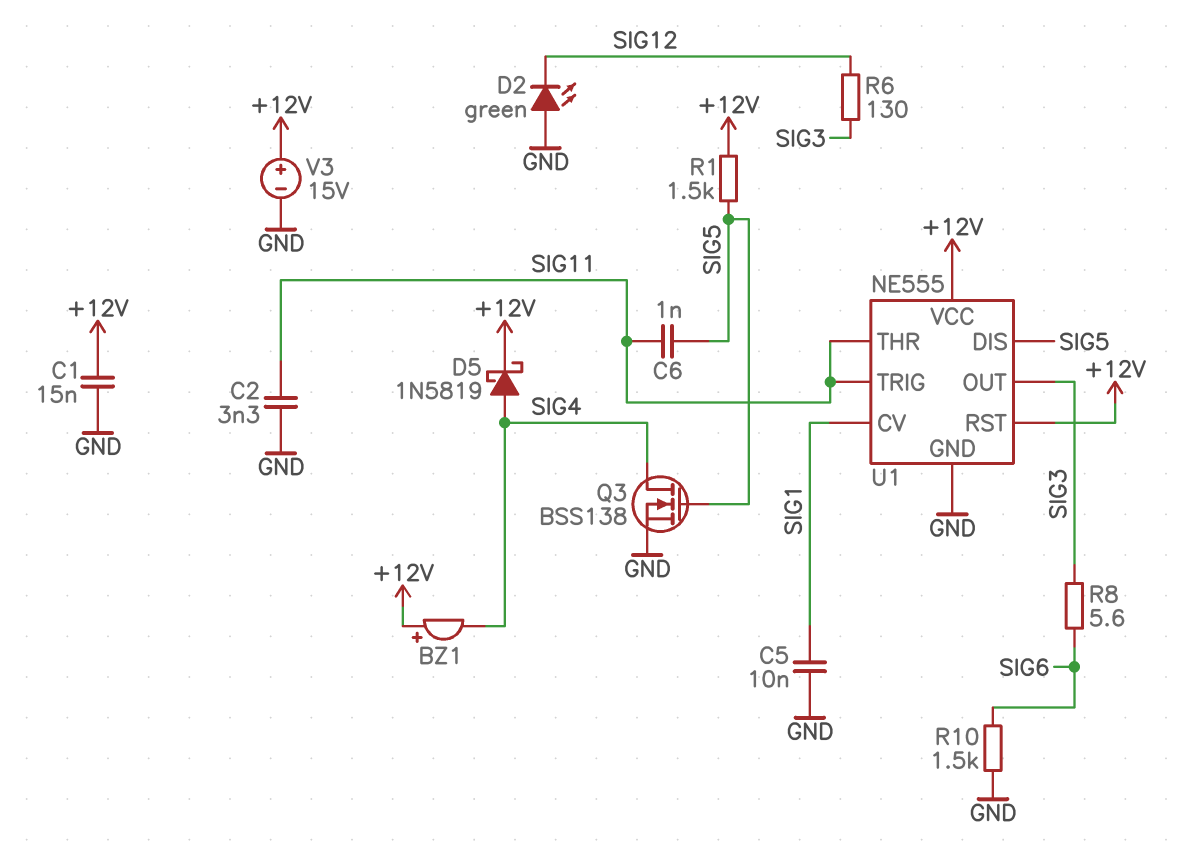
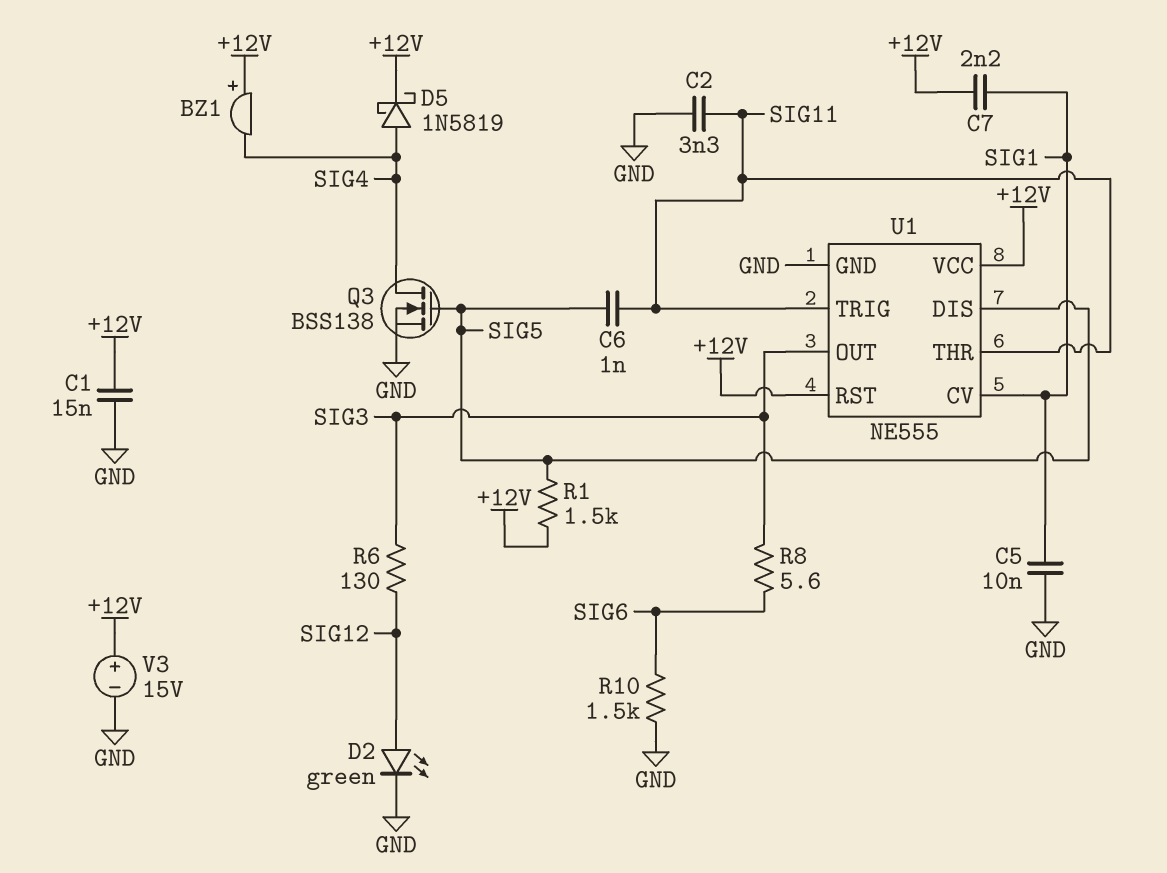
C7: none -> 2.2nF (+12V, SIG1)
D2: LED green (A GND, K SIG12) -> LED green (A SIG12, K GND)

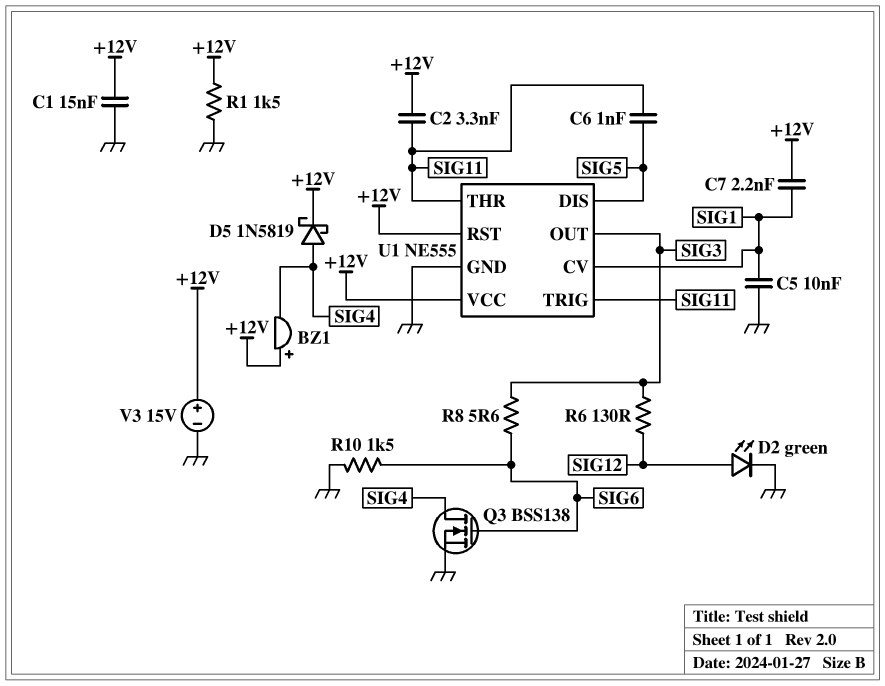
C2: 3.3nF (GND, SIG11) -> 3.3nF (+12V, SIG11)
Q3: NMOS BSS138 (G SIG5, D SIG4, S GND) -> NMOS BSS138 (G SIG6, D SIG4, S GND)
R1: 1.5k (+12V, SIG5) -> 1.5k (+12V, GND)

